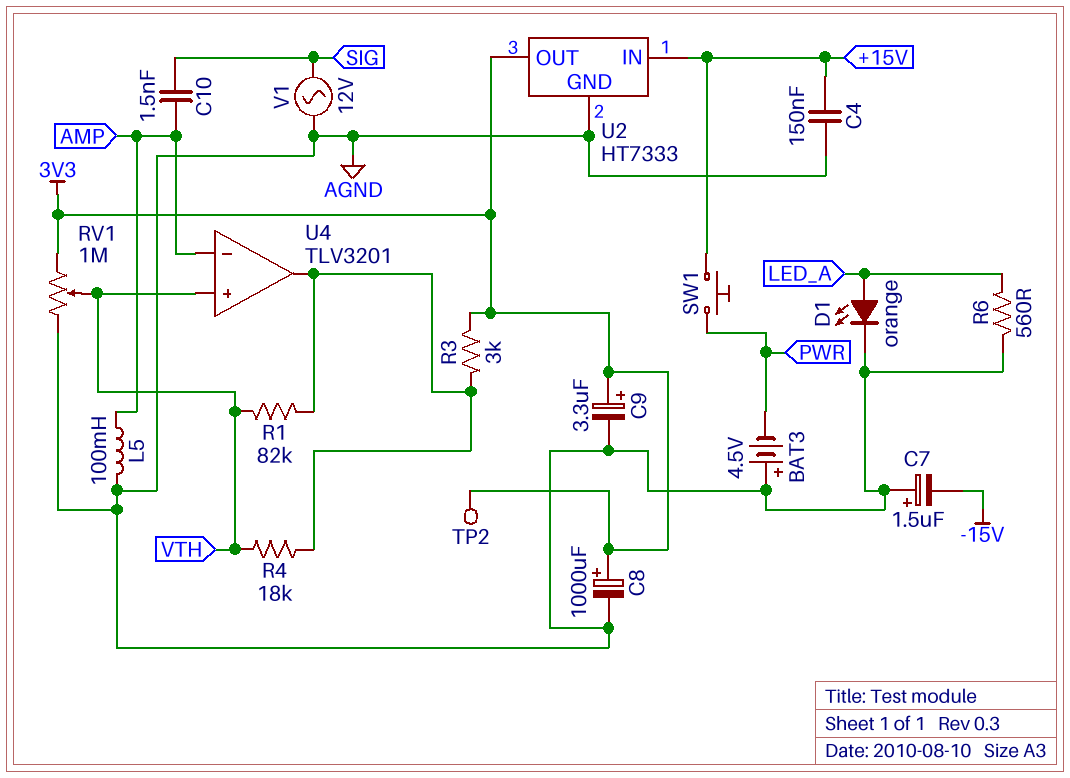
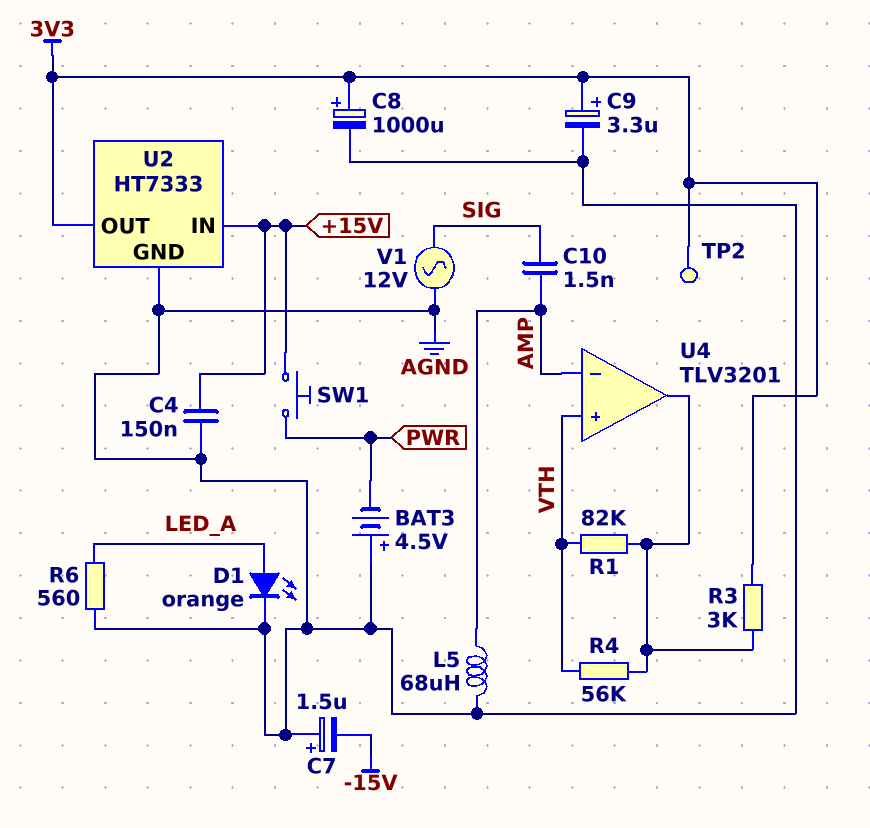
L5: 100mH (AGND, AMP) -> 68uH (AGND, AMP)
R4: 18k (U4/out, VTH) -> 56k (U4/out, VTH)
RV1: 1M (3V3, AGND, wiper VTH) -> none

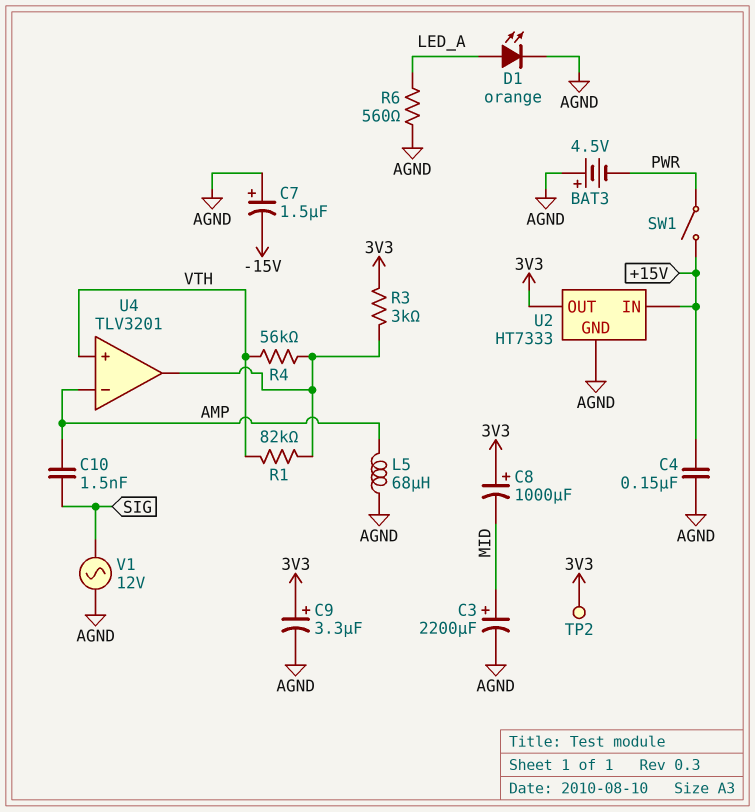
C3: none -> 2200uF (plus MID, minus AGND)
C8: 1000uF (plus 3V3, minus AGND) -> 1000uF (plus 3V3, minus MID)
SW1: button (+15V, PWR) -> switch (+15V, PWR)

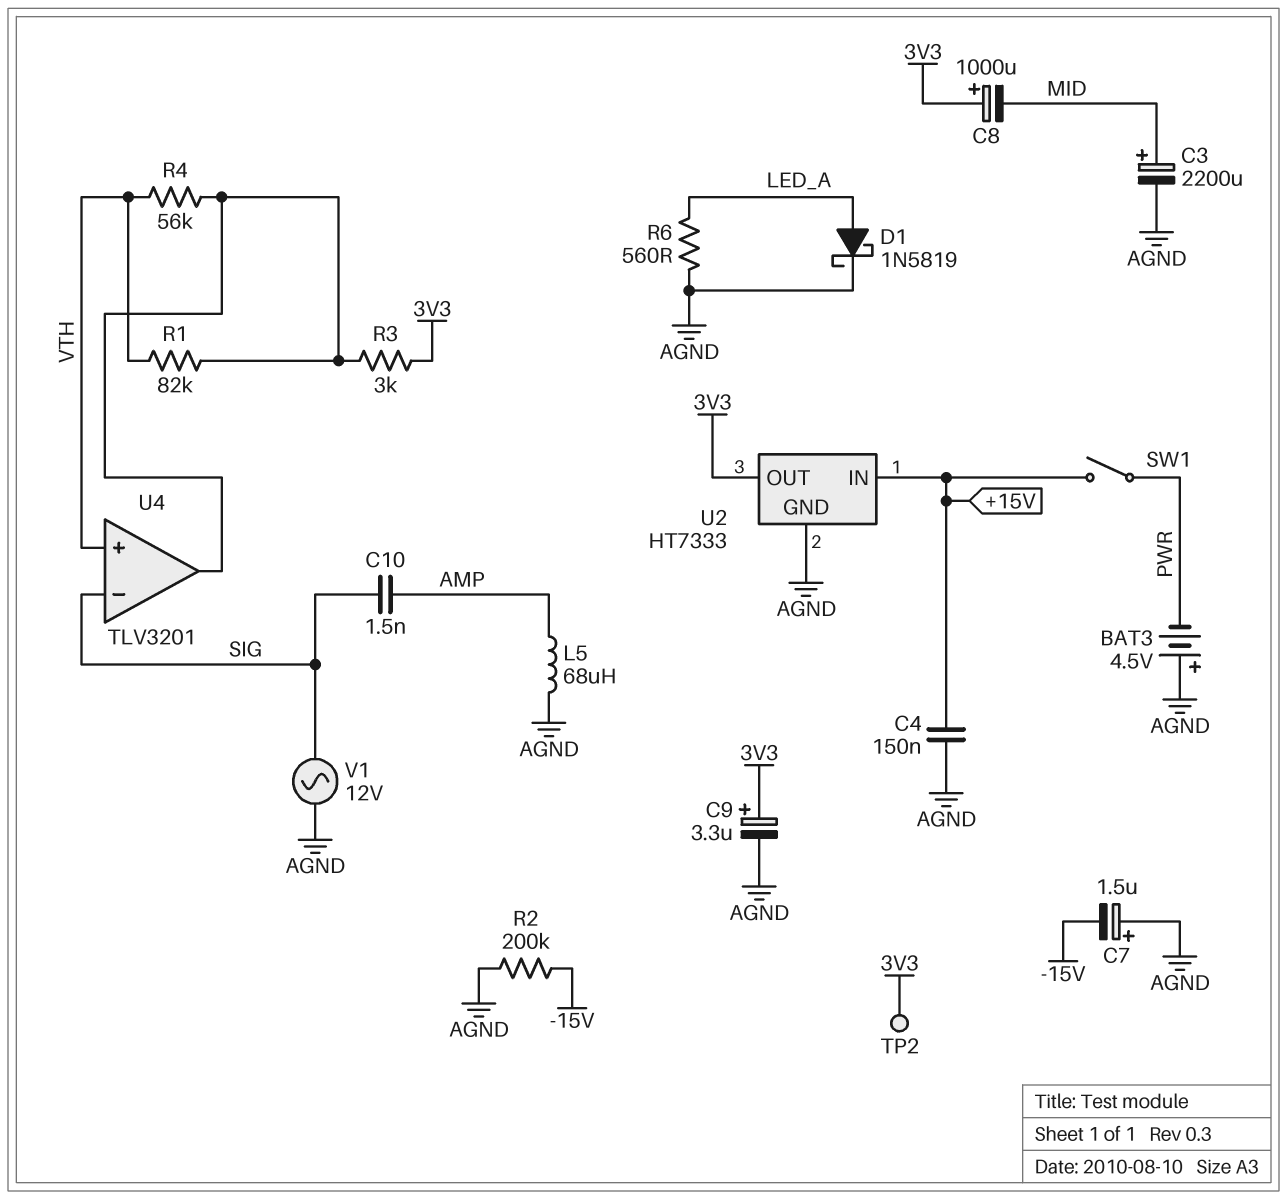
D1: LED orange (A LED_A, K AGND) -> schottky 1N5819 (A LED_A, K AGND)
R2: none -> 200k (-15V, AGND)
U4 pin in-: AMP -> SIG

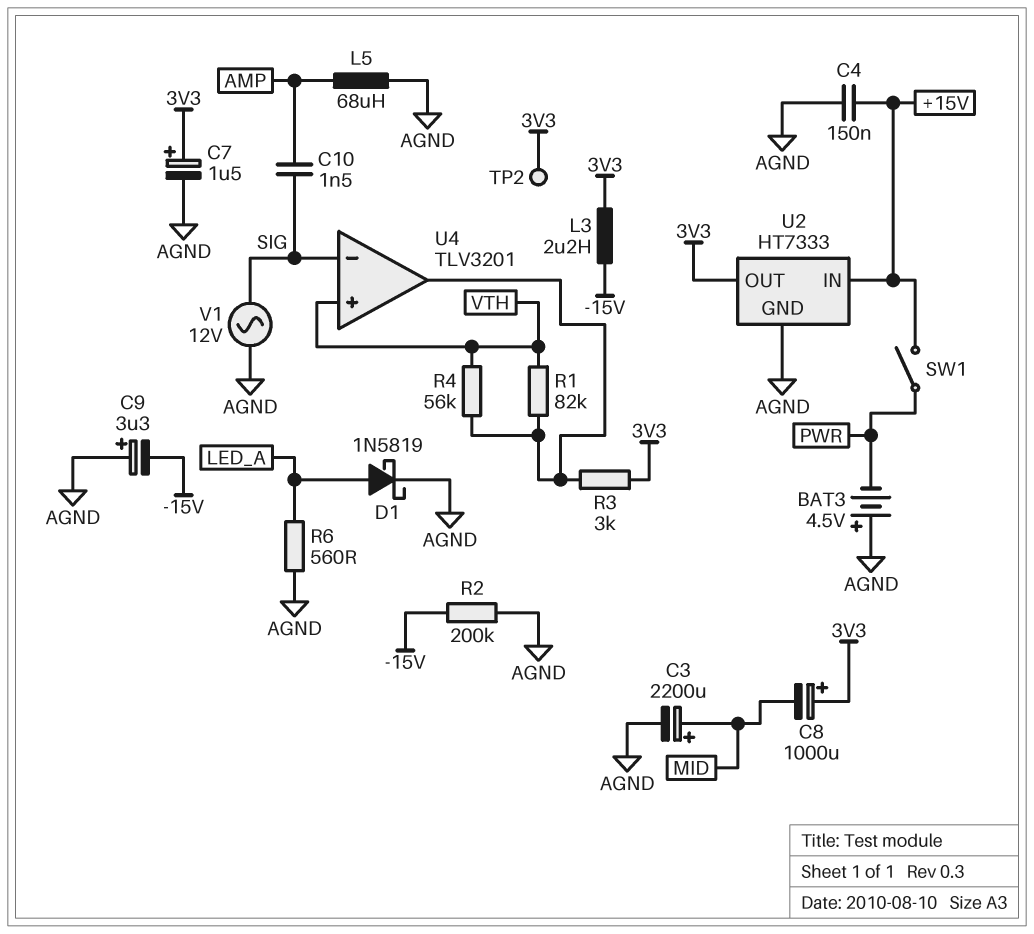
C7: 1.5uF (plus AGND, minus -15V) -> 1.5uF (plus 3V3, minus AGND)
C9: 3.3uF (plus 3V3, minus AGND) -> 3.3uF (plus AGND, minus -15V)
L3: none -> 2.2uH (-15V, 3V3)

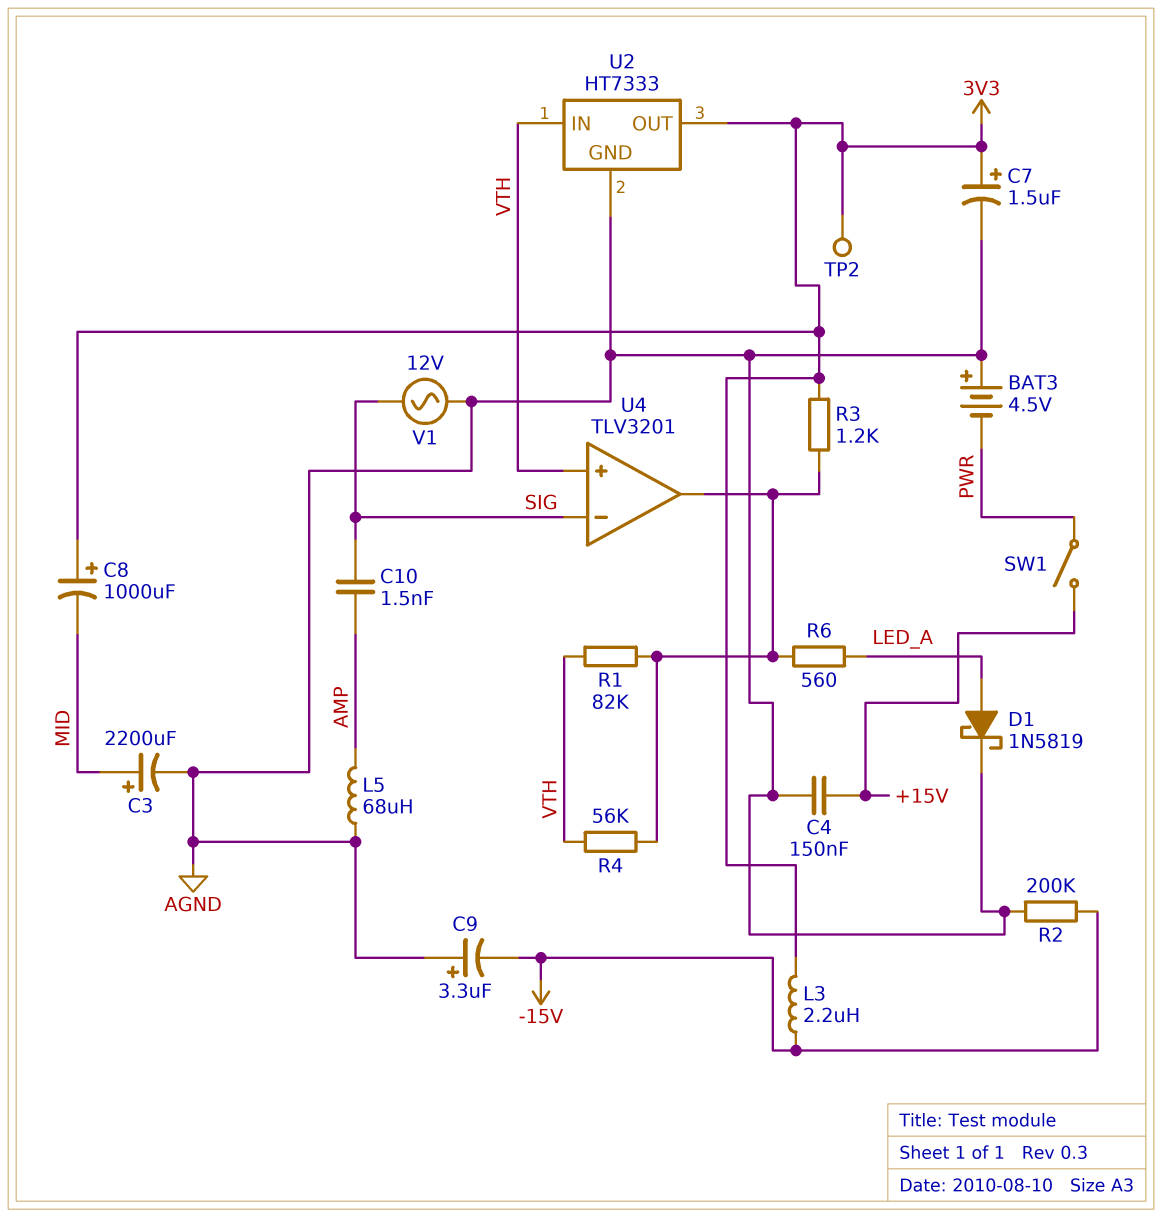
R3: 3k (3V3, U4/out) -> 1.2k (3V3, U4/out)
R6: 560 (AGND, LED_A) -> 560 (LED_A, U4/out)
U2 pin IN: +15V -> VTH

